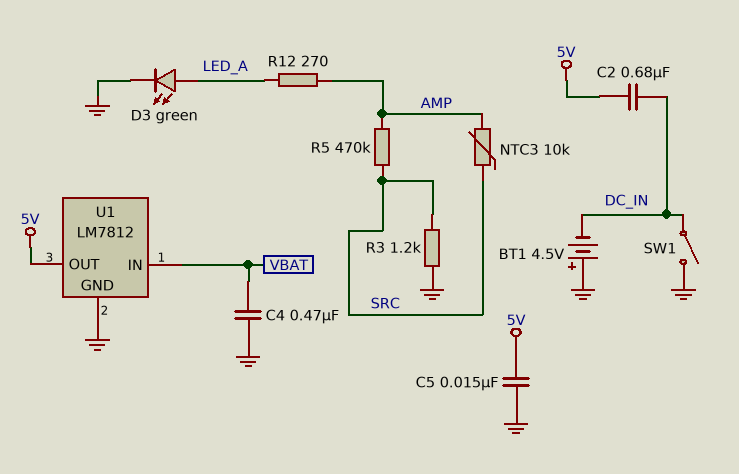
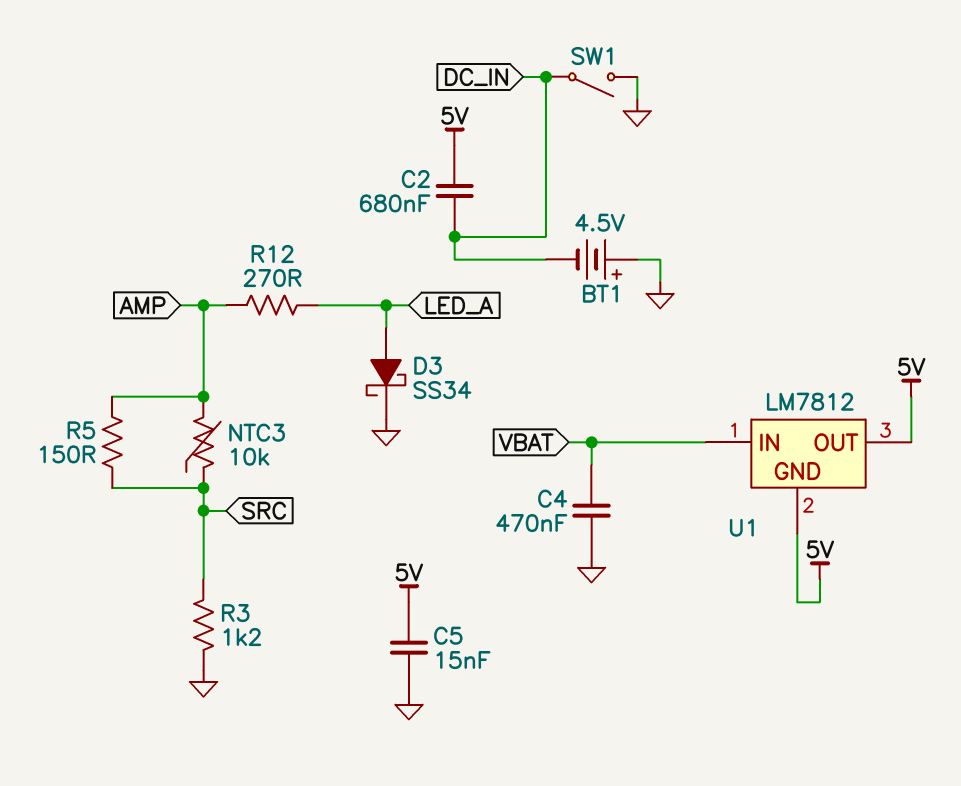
D3: LED green (A LED_A, K GND) -> schottky SS34 (A LED_A, K GND)
R5: 470k (AMP, SRC) -> 150 (AMP, SRC)
U1 pin GND: GND -> 5V

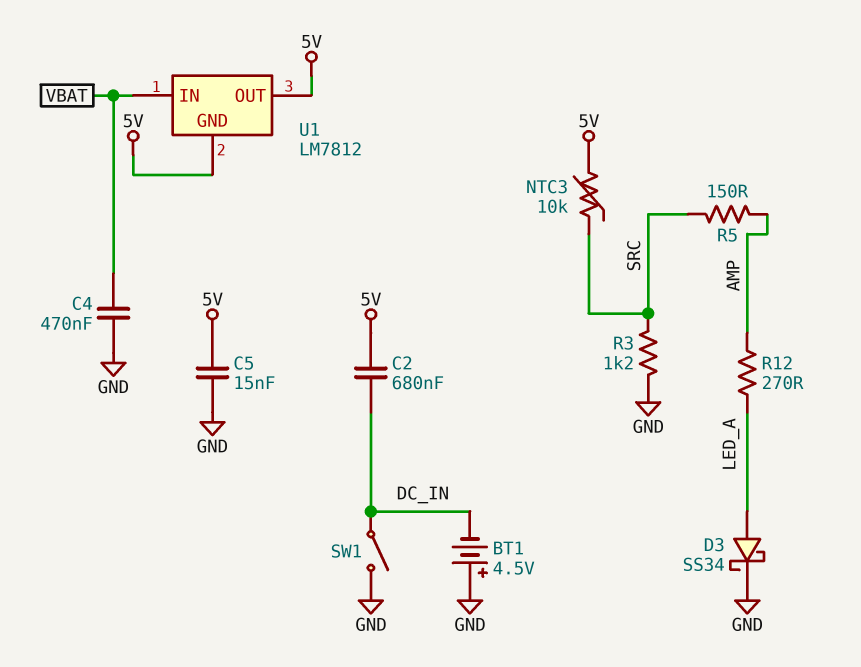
NTC3: 10k (AMP, SRC) -> 10k (5V, SRC)

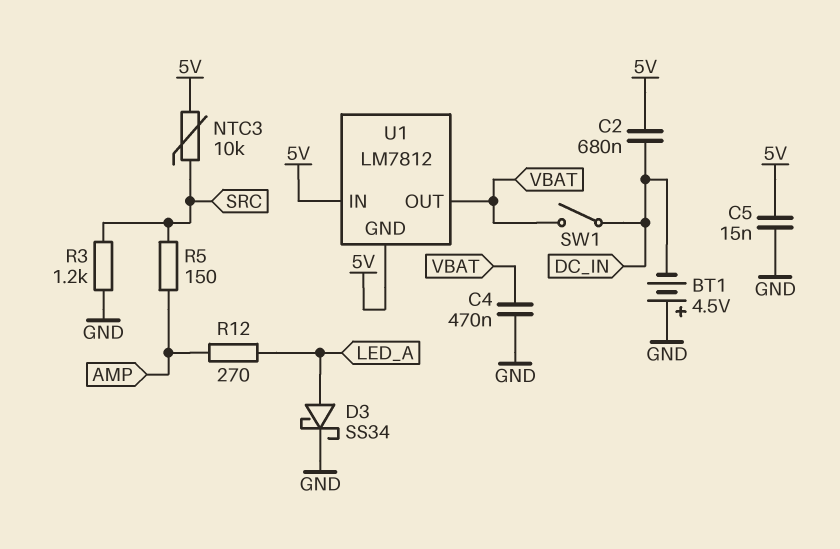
SW1: switch (DC_IN, GND) -> switch (DC_IN, VBAT)
U1 pin IN: VBAT -> 5V
U1 pin OUT: 5V -> VBAT

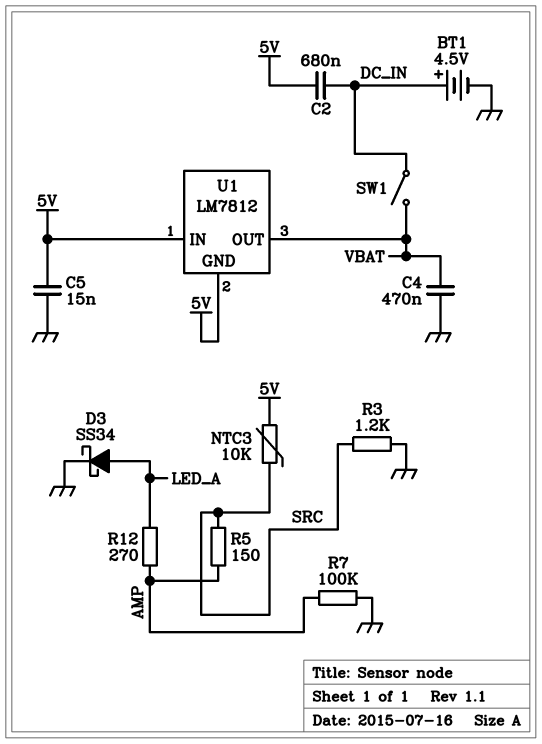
BT1: 4.5V (plus GND, minus DC_IN) -> 4.5V (plus DC_IN, minus GND)
R7: none -> 100k (AMP, GND)

